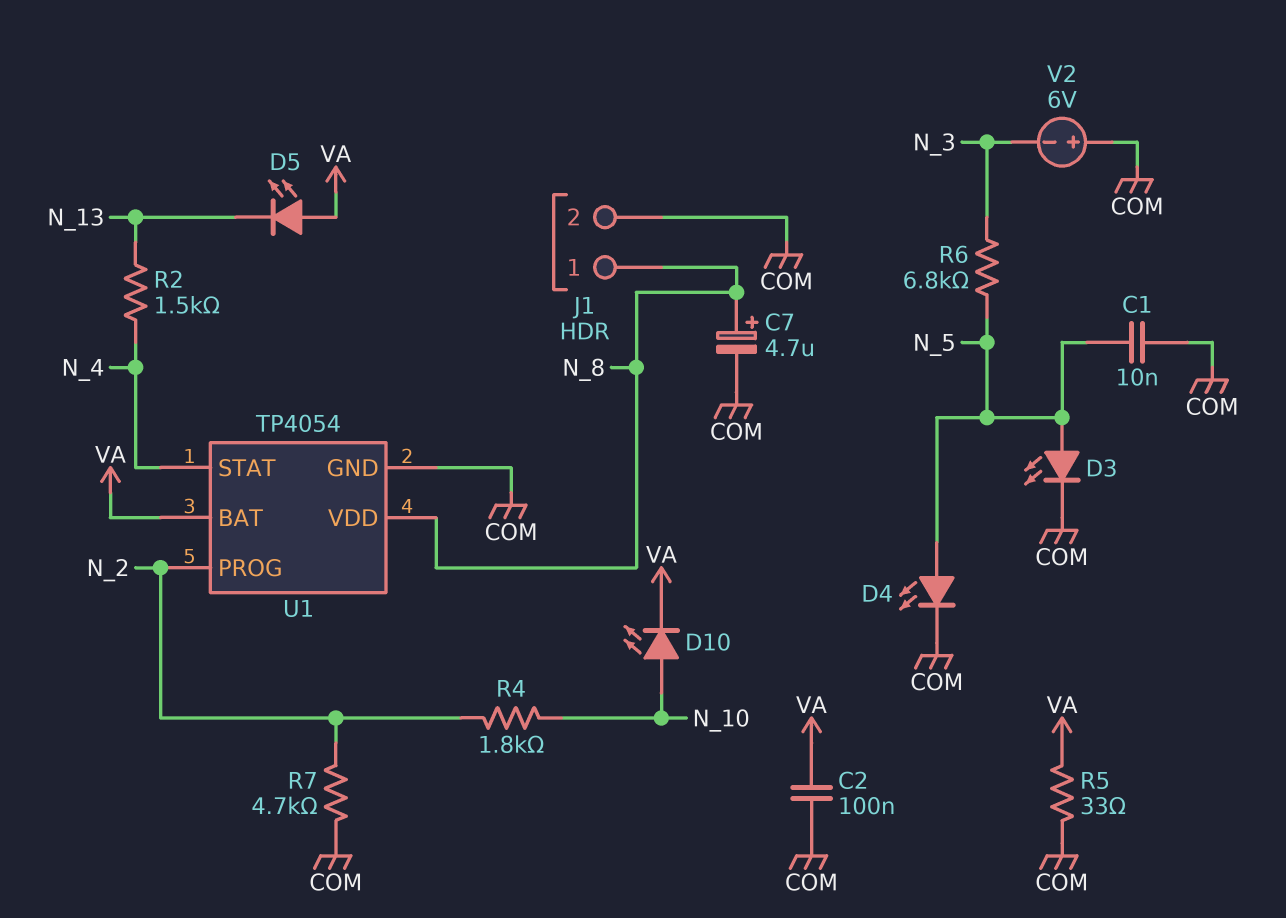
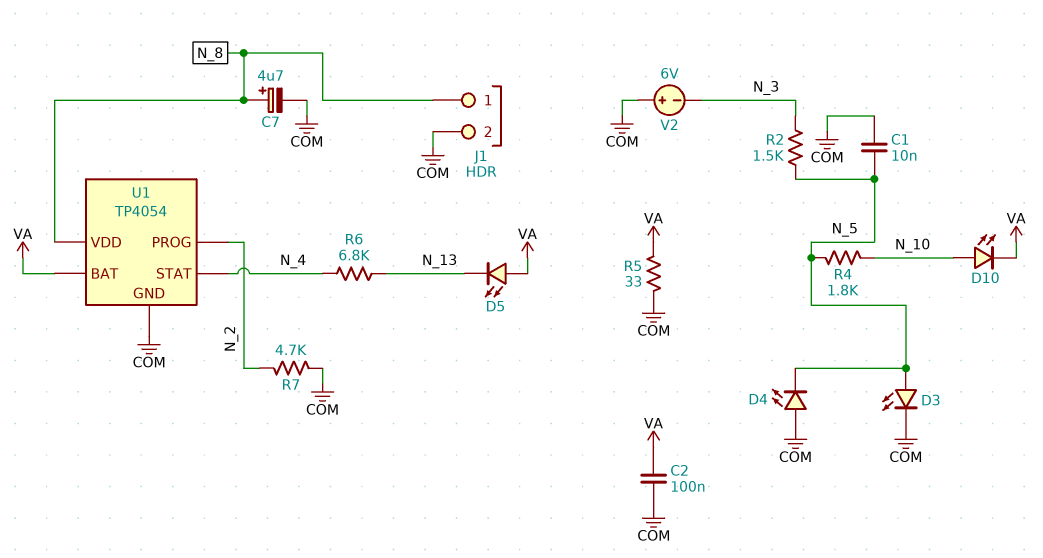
D4: LED (A N_5, K COM) -> LED (A COM, K N_5)
R2: 1.5k (N_4, N_13) -> 1.5k (N_3, N_5)
R4: 1.8k (N_2, N_10) -> 1.8k (N_5, N_10)
R6: 6.8k (N_3, N_5) -> 6.8k (N_4, N_13)

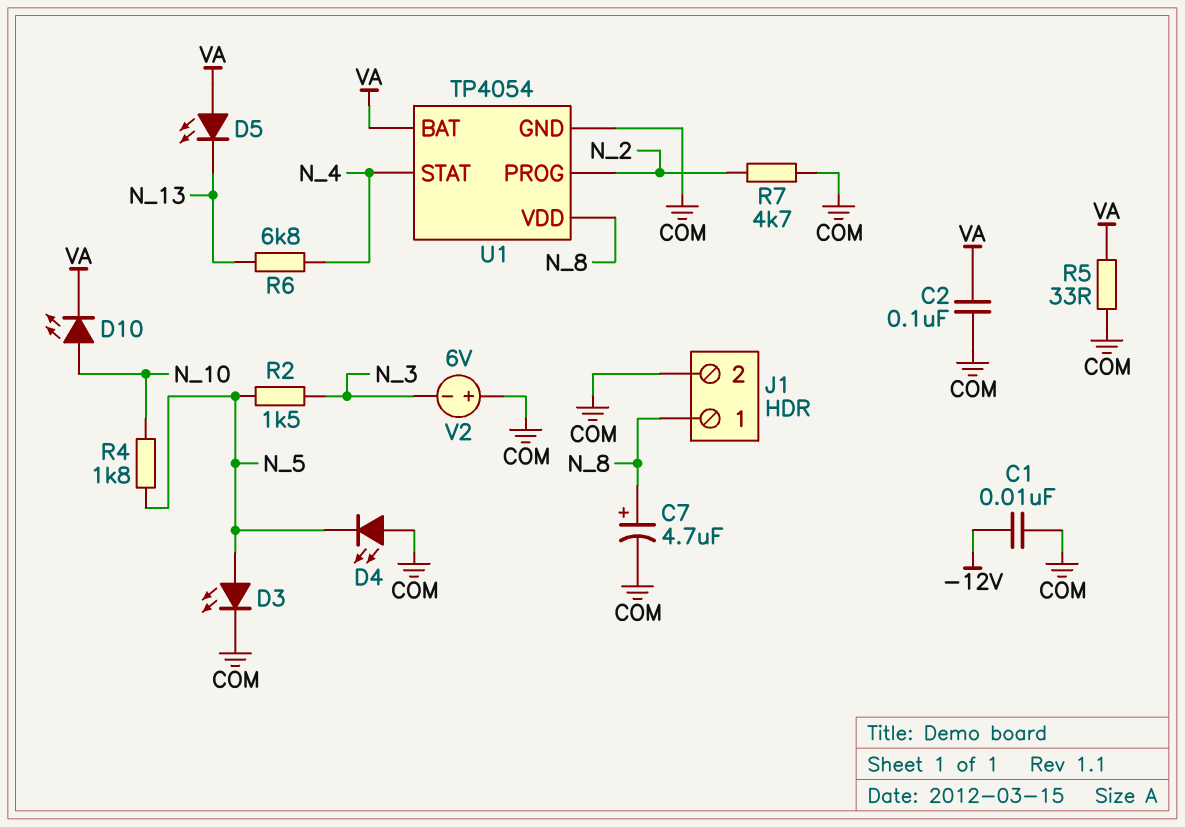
C1: 10nF (COM, N_5) -> 10nF (-12V, COM)

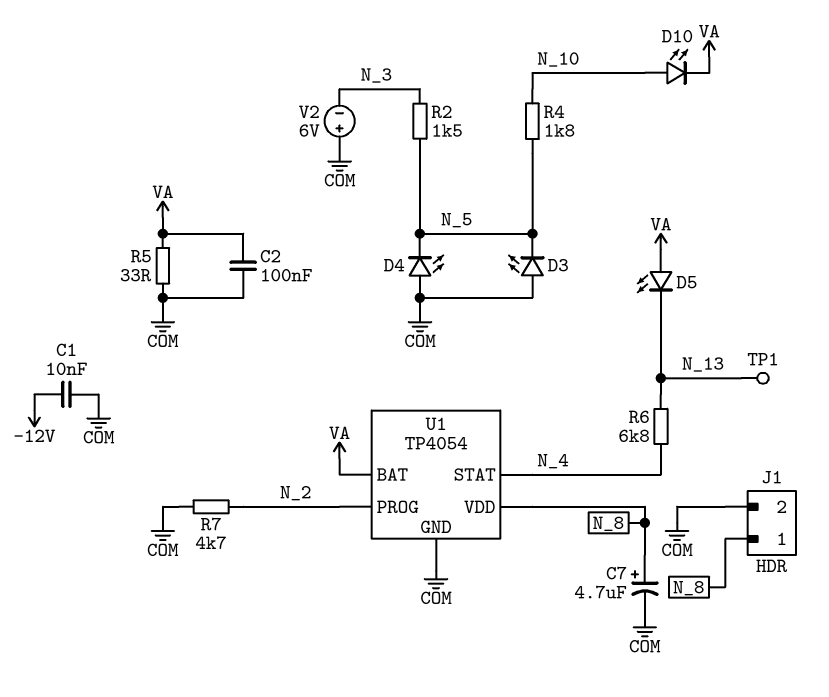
D3: LED (A N_5, K COM) -> LED (A COM, K N_5)
TP1: none -> test point (N_13)

